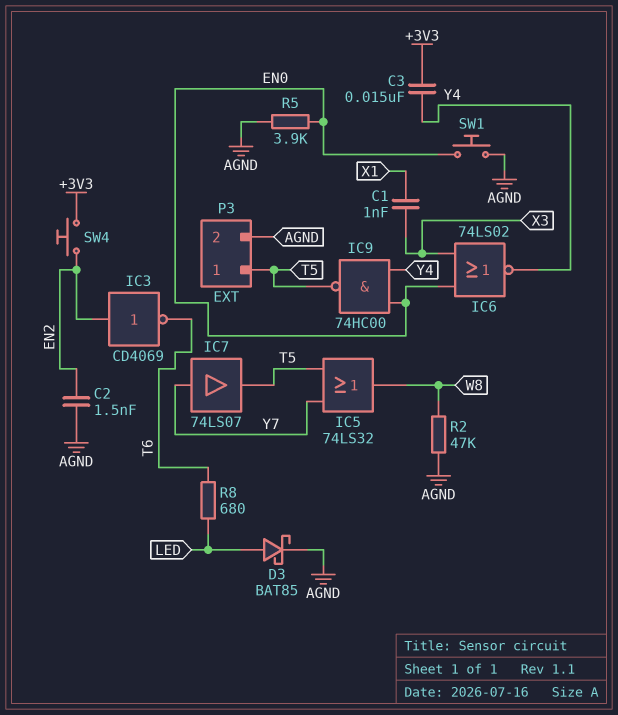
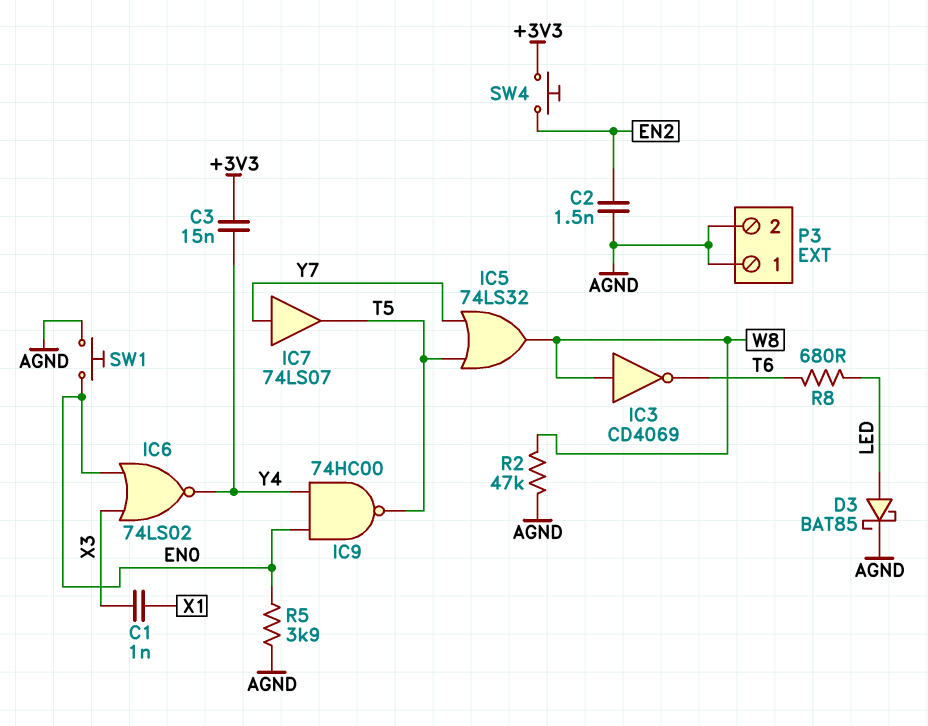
IC3: NOT CD4069 (in EN2, out T6) -> NOT CD4069 (in W8, out T6)
P3 pin 1: T5 -> AGND

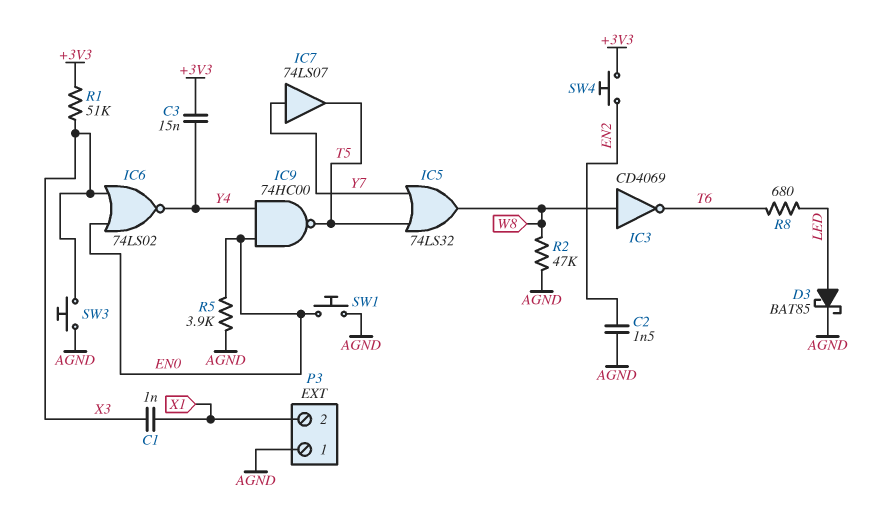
P3 pin 2: AGND -> X1
R1: none -> 51k (+3V3, X3)
SW3: none -> button (AGND, X3)

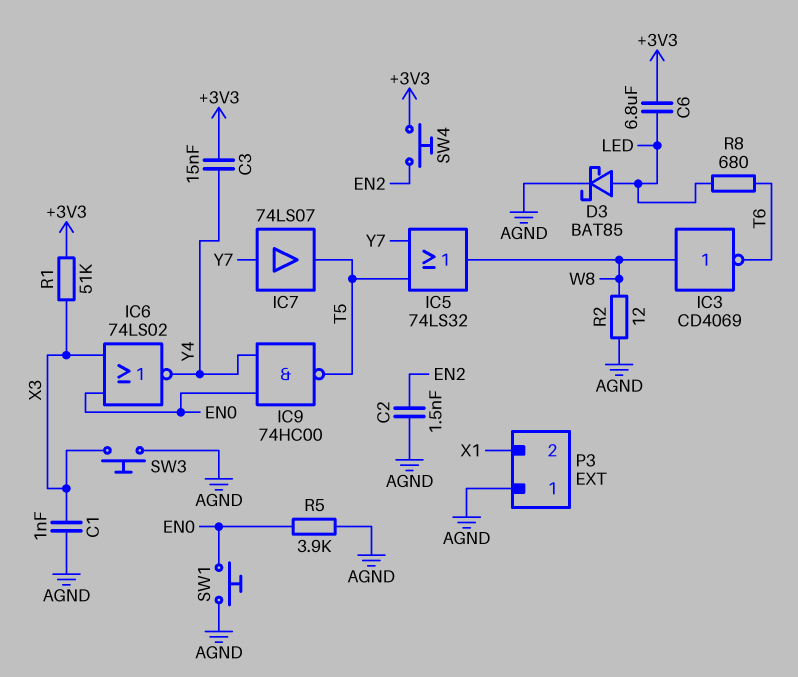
C1: 1nF (X1, X3) -> 1nF (AGND, X3)
C6: none -> 6.8uF (+3V3, LED)
R2: 47k (AGND, W8) -> 12 (AGND, W8)

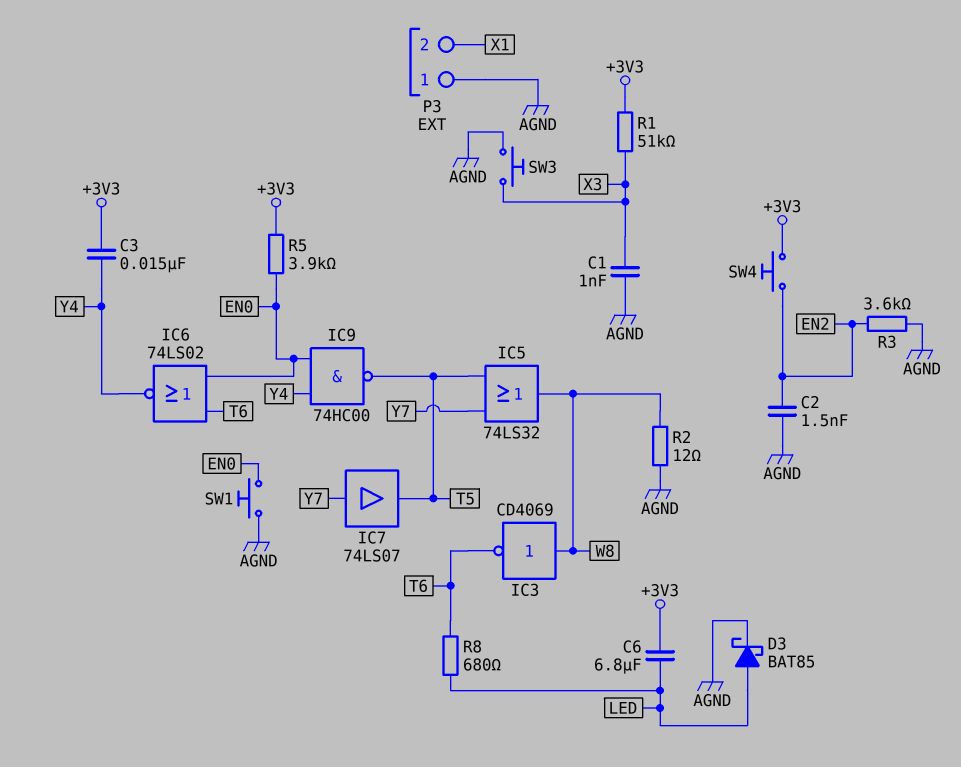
IC6: NOR 74LS02 (in EN0, in X3, out Y4) -> NOR 74LS02 (in EN0, in T6, out Y4)
R3: none -> 3.6k (AGND, EN2)
R5: 3.9k (AGND, EN0) -> 3.9k (+3V3, EN0)

